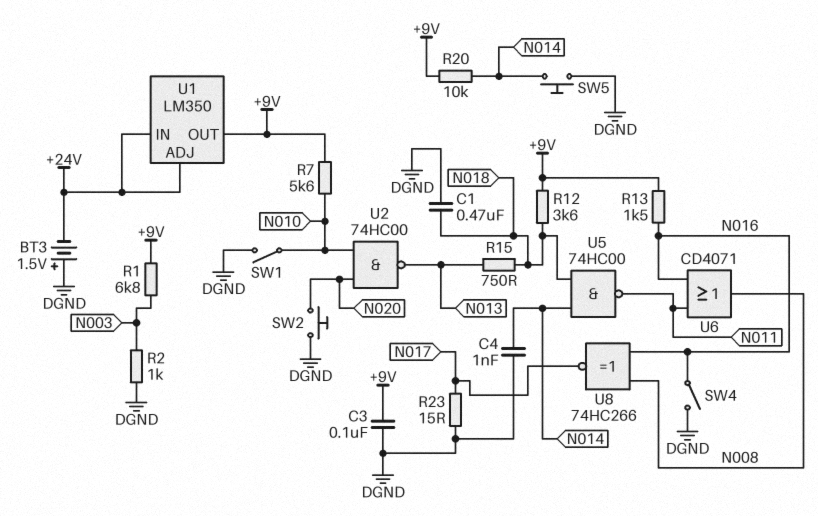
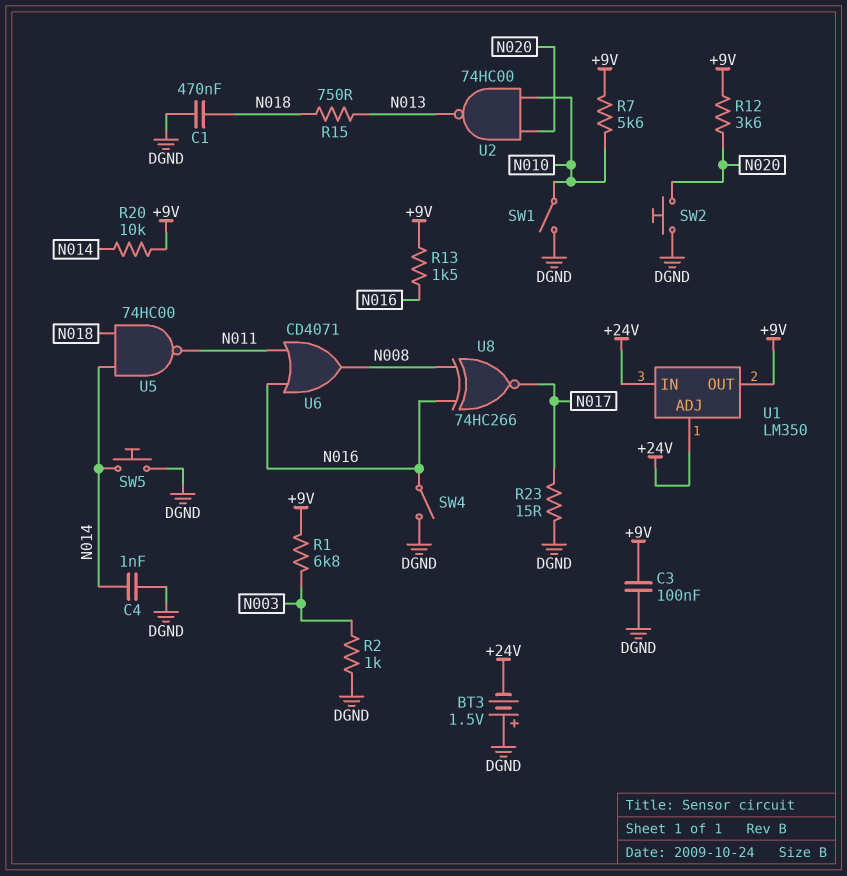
R12: 3.6k (+9V, N018) -> 3.6k (+9V, N020)

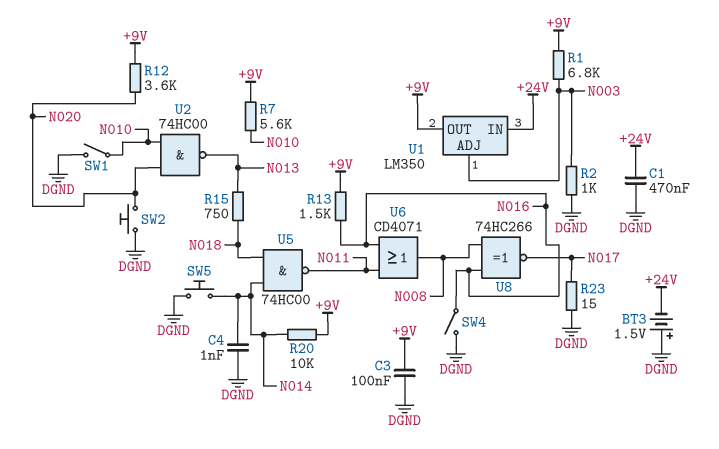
C1: 470nF (DGND, N018) -> 470nF (+24V, DGND)
U1 pin ADJ: +24V -> N003

